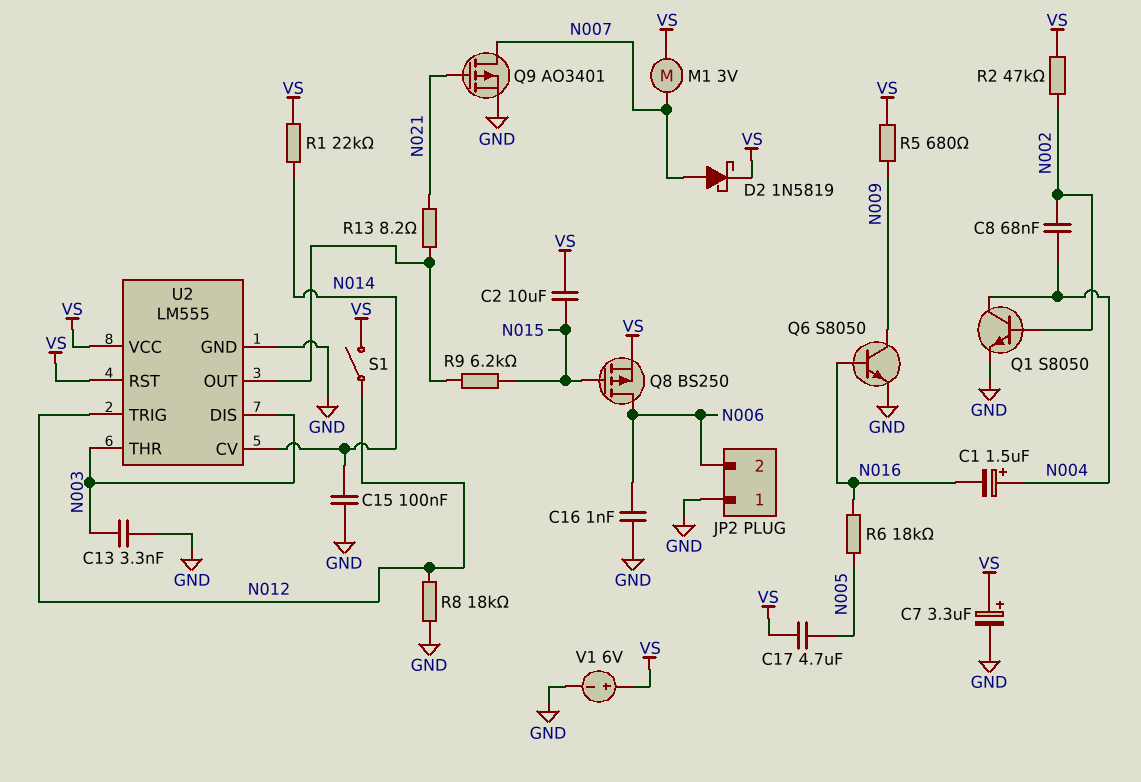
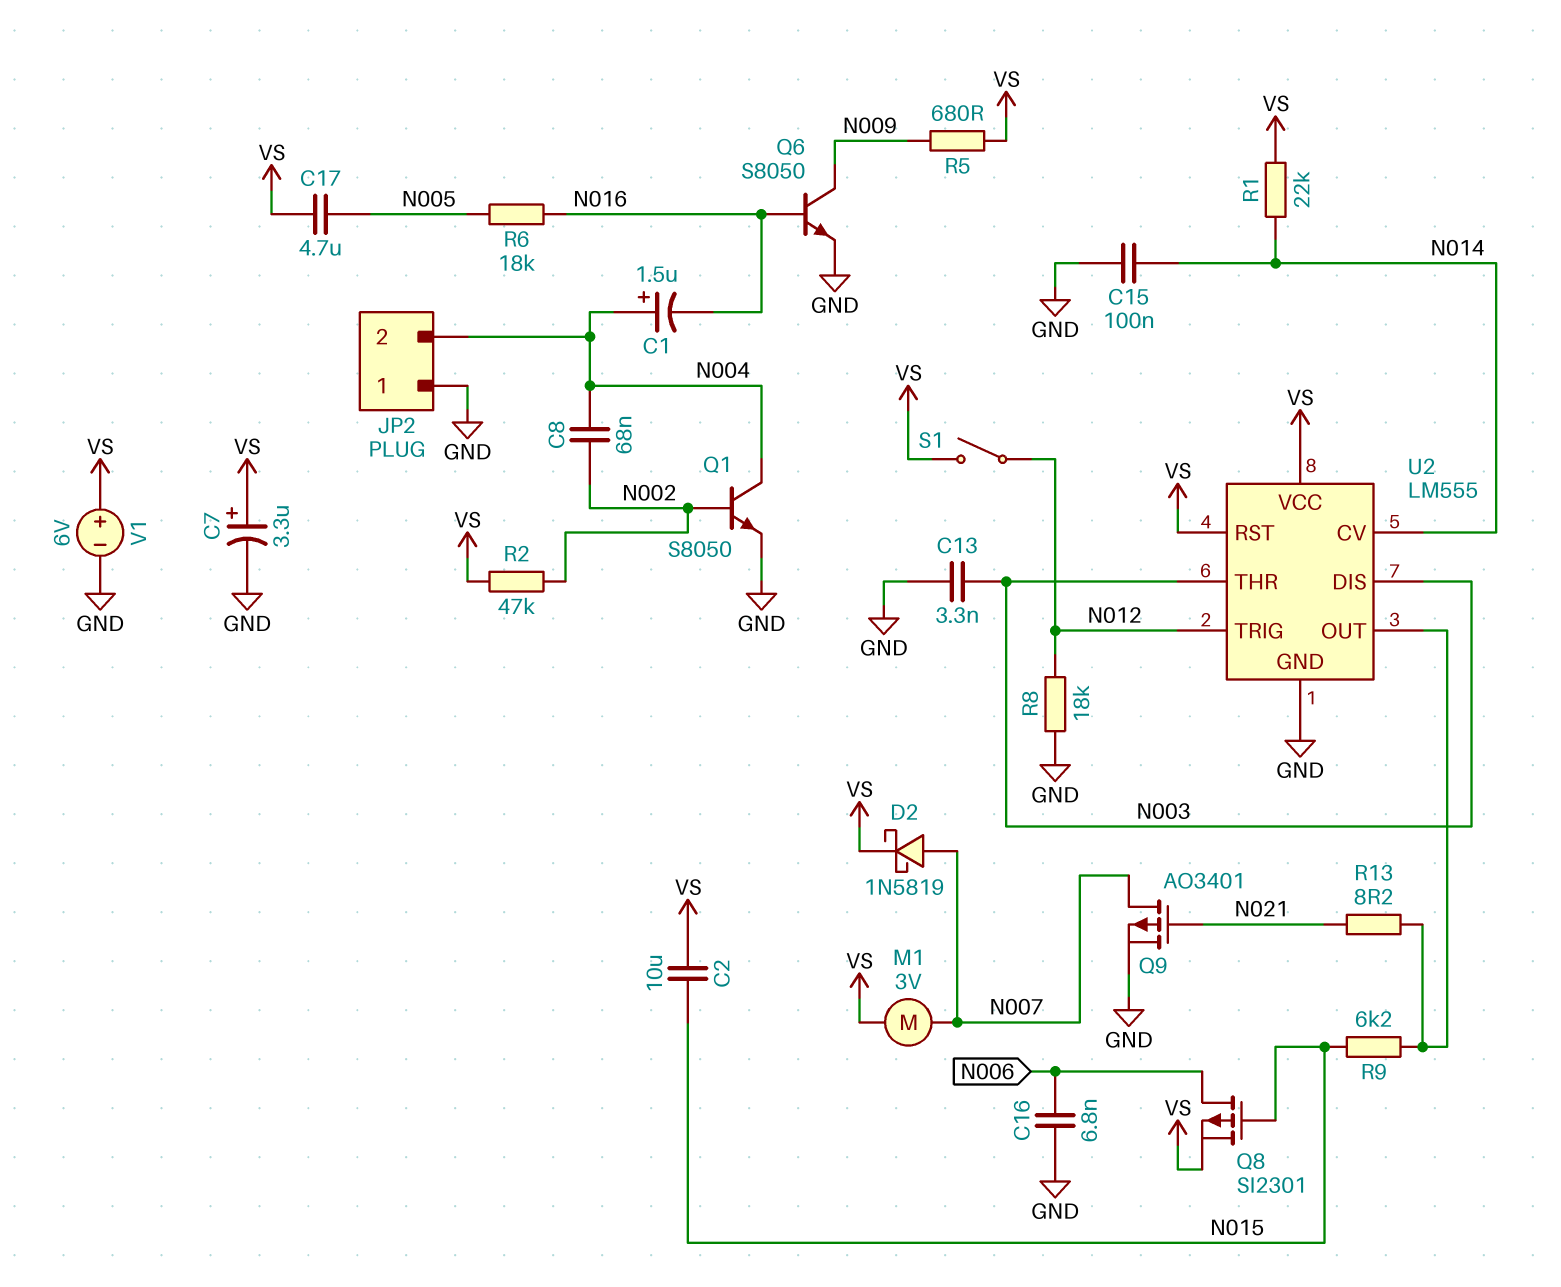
C16: 1nF (GND, N006) -> 6.8nF (GND, N006)
JP2 pin 2: N006 -> N004
Q8: PMOS BS250 (G N015, D N006, S VS) -> PMOS SI2301 (G N015, D N006, S VS)

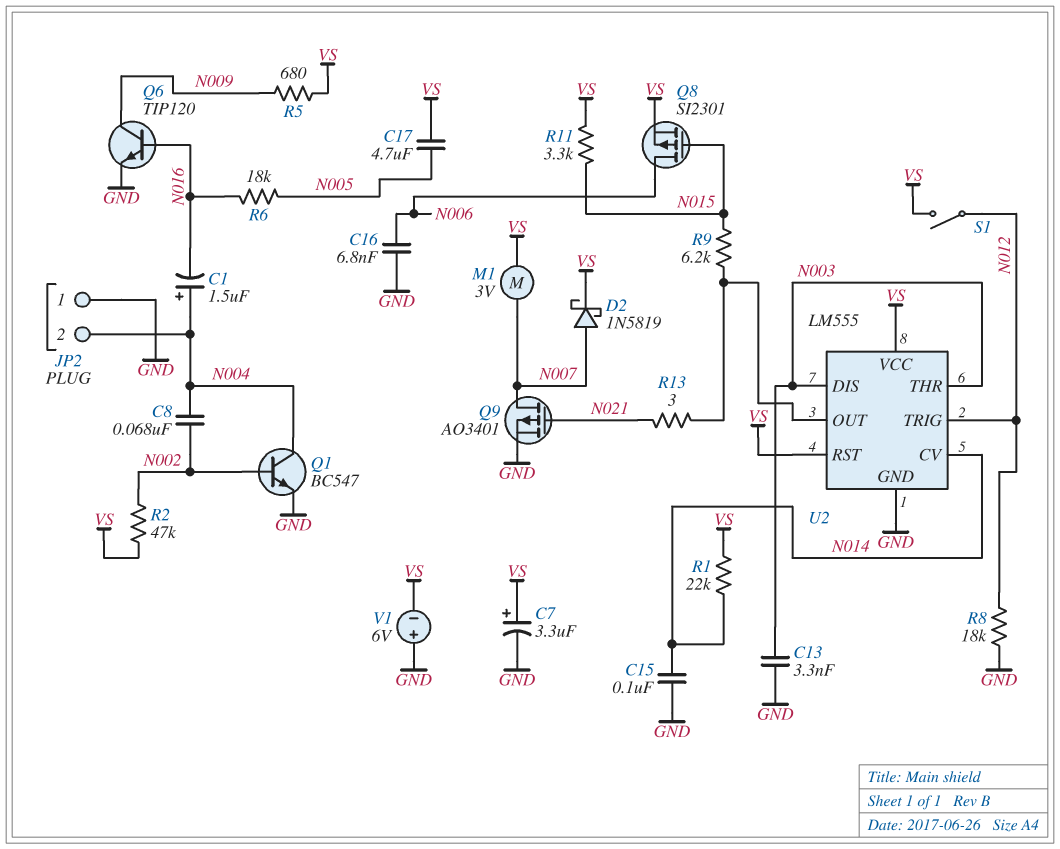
C2: 10uF (N015, VS) -> none
Q1: NPN S8050 (B N002, C N004, E GND) -> NPN BC547 (B N002, C N004, E GND)
Q6: NPN S8050 (B N016, C N009, E GND) -> NPN TIP120 (B N016, C N009, E GND)
R11: none -> 3.3k (N015, VS)
R13: 8.2 (N021, U2/OUT) -> 3 (N021, U2/OUT)
V1: 6V (plus VS, minus GND) -> 6V (plus GND, minus VS)

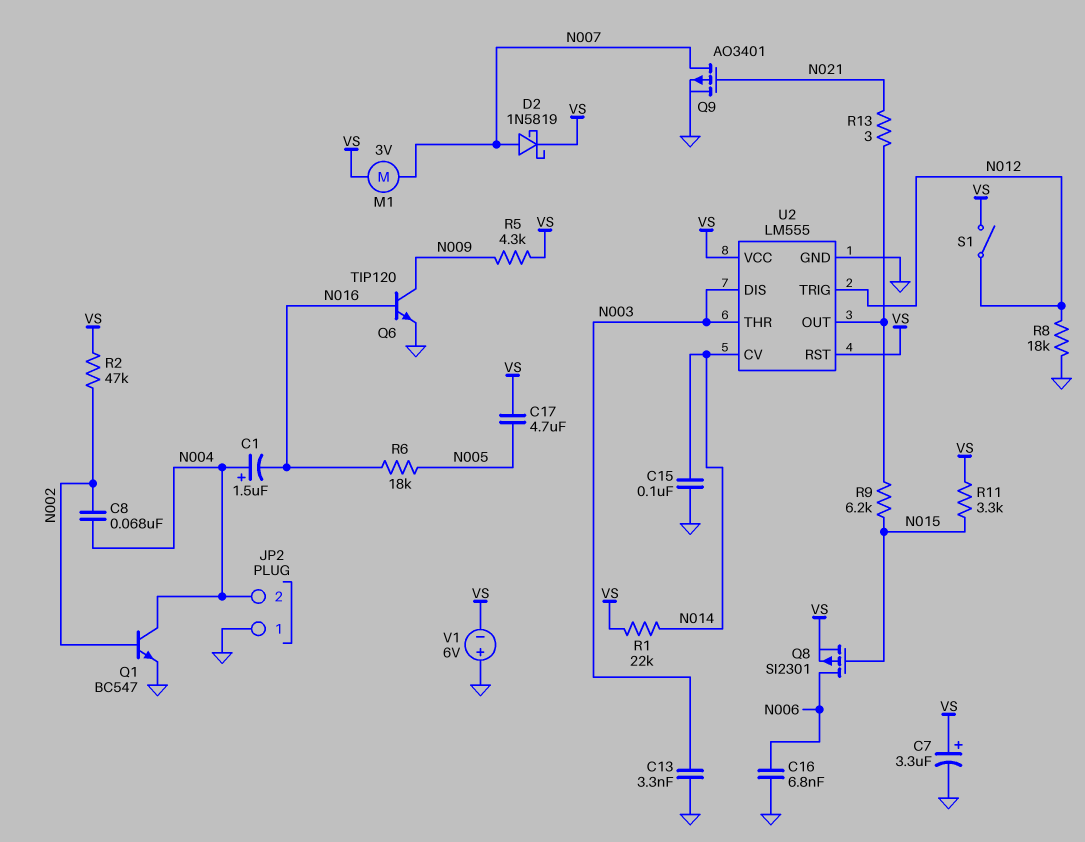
R5: 680 (N009, VS) -> 4.3k (N009, VS)

